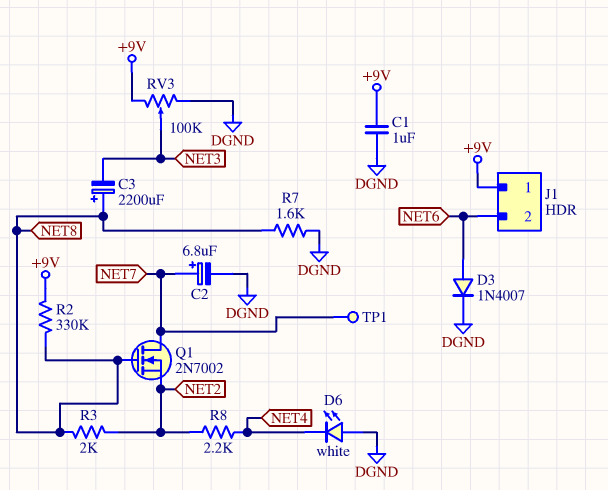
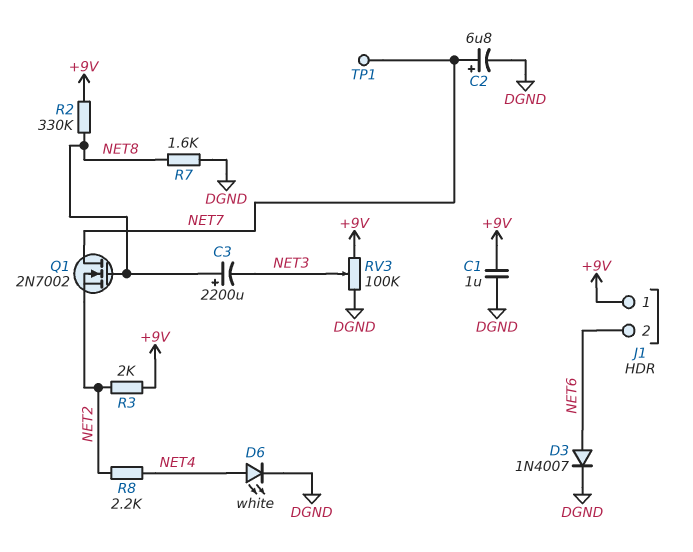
D6: LED white (A DGND, K NET4) -> LED white (A NET4, K DGND)
R3: 2k (NET2, NET8) -> 2k (+9V, NET2)

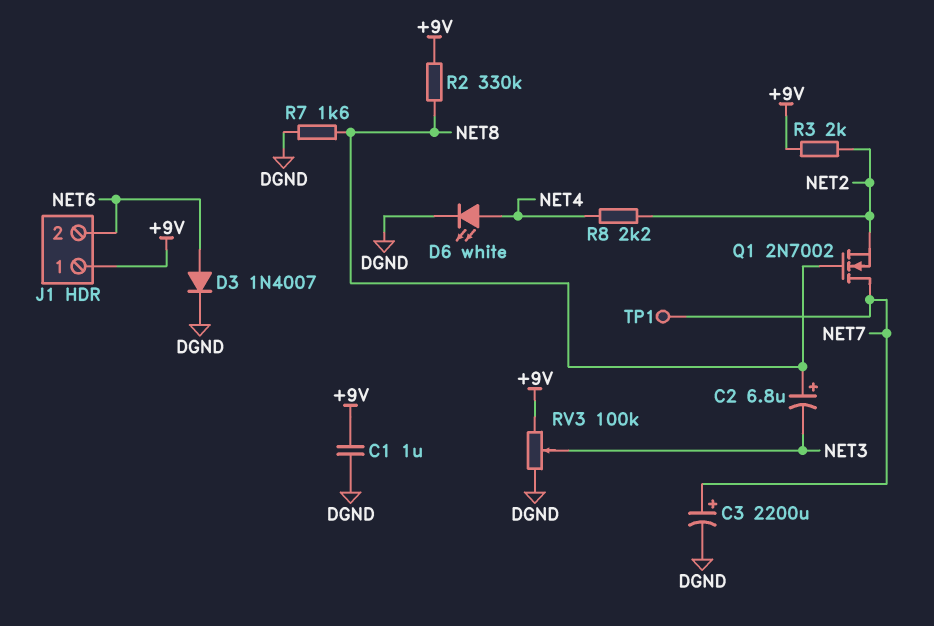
C2: 6.8uF (plus NET7, minus DGND) -> 6.8uF (plus NET8, minus NET3)
C3: 2200uF (plus NET8, minus NET3) -> 2200uF (plus NET7, minus DGND)

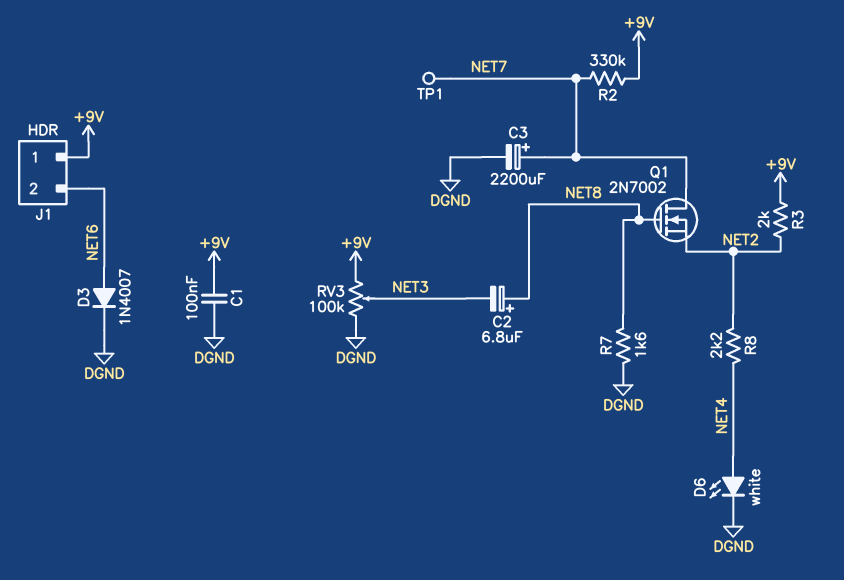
C1: 1uF (+9V, DGND) -> 100nF (+9V, DGND)
R2: 330k (+9V, NET8) -> 330k (+9V, NET7)

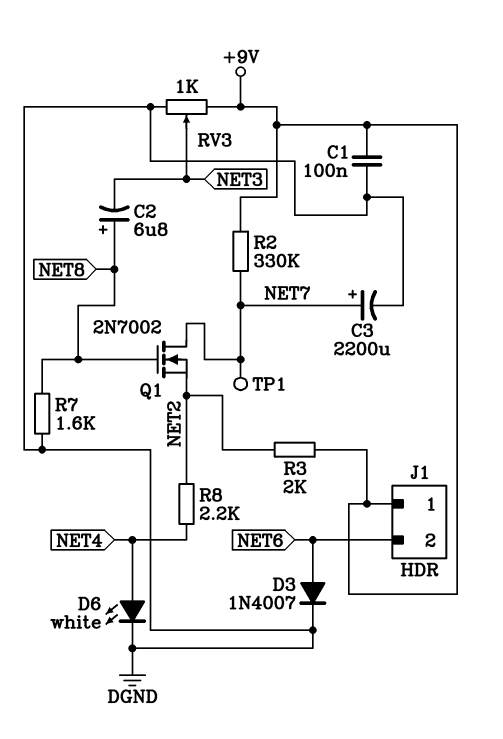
RV3: 100k (+9V, DGND, wiper NET3) -> 1k (+9V, DGND, wiper NET3)

